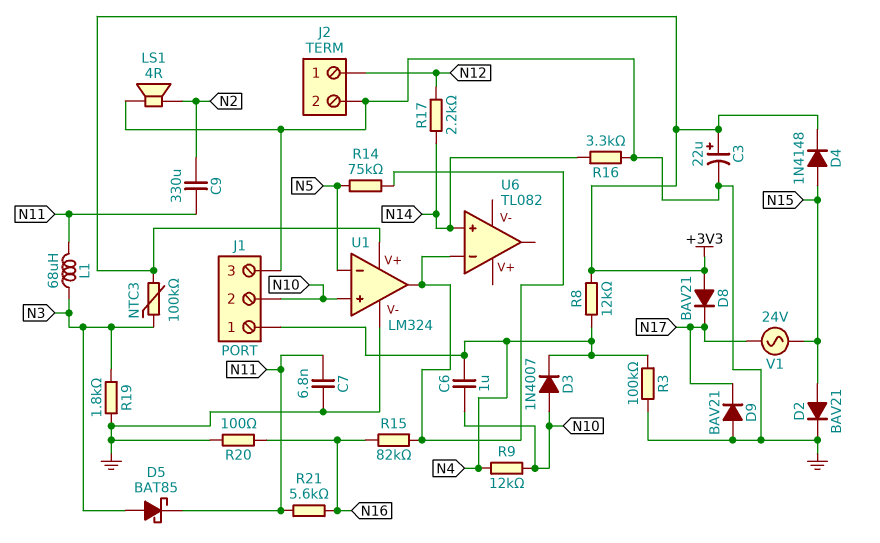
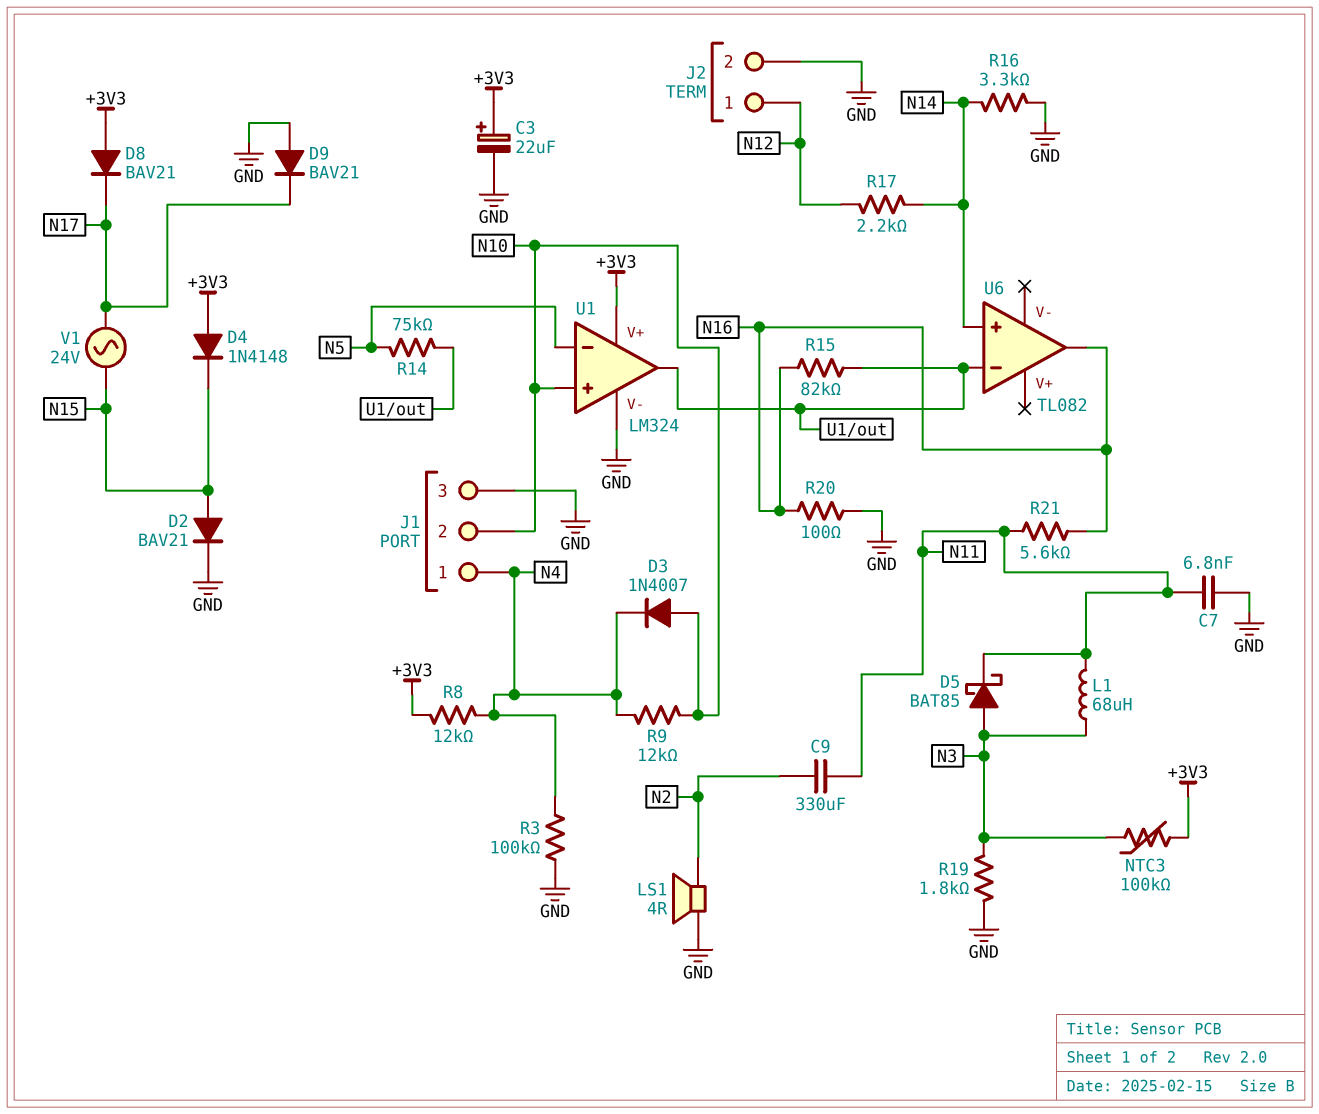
C6: 1uF (N4, N10) -> none
D4: diode 1N4148 (A N15, K +3V3) -> diode 1N4148 (A +3V3, K N15)
U6 pin out: none -> N16

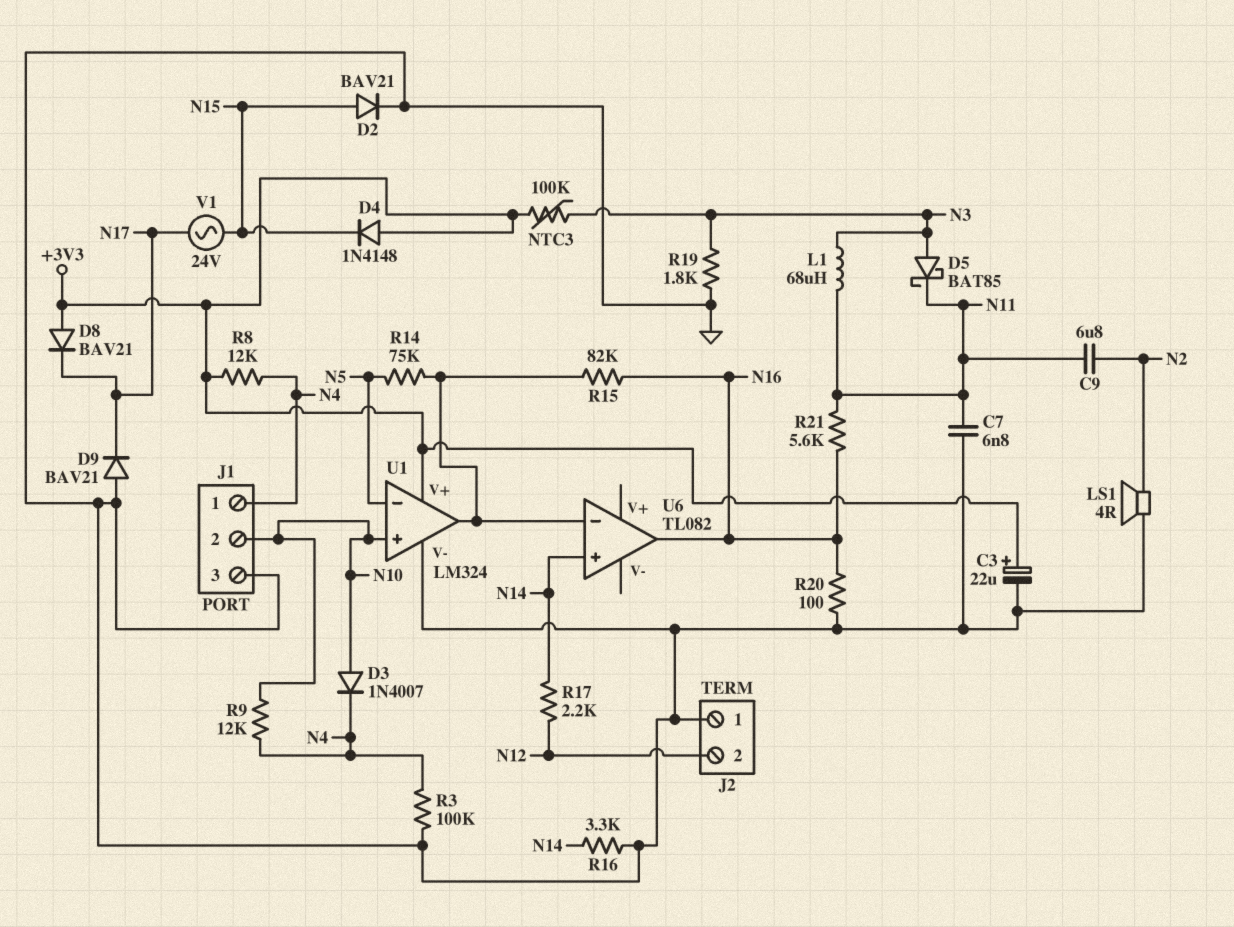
C9: 330uF (N2, N11) -> 6.8uF (N2, N11)
J2 pin 1: N12 -> GND
J2 pin 2: GND -> N12

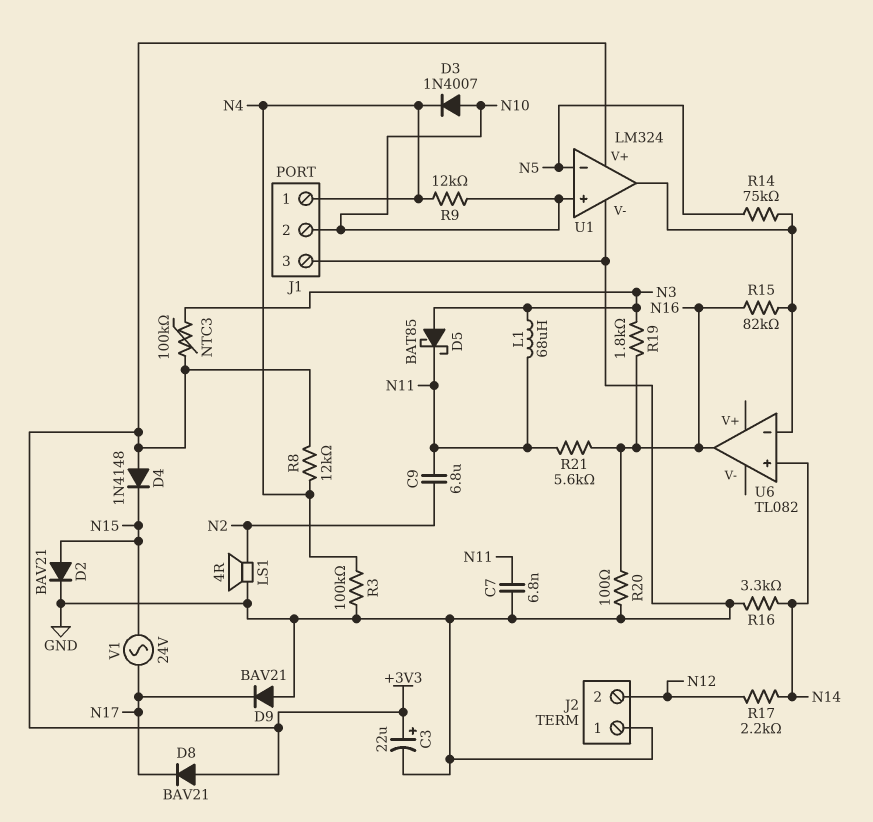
R19: 1.8k (GND, N3) -> 1.8k (N3, N16)

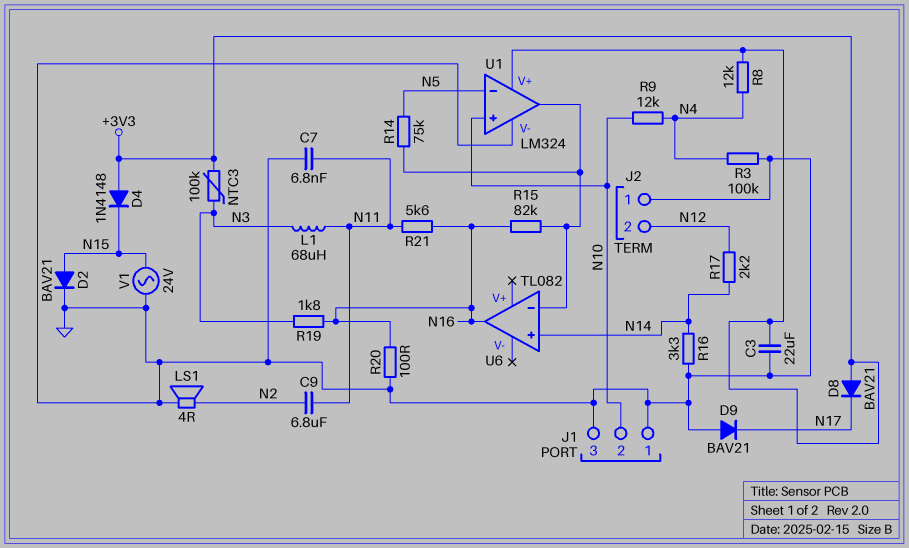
C3: 22uF (plus +3V3, minus GND) -> 22uF (+3V3, GND)
D3: diode 1N4007 (A N10, K N4) -> none
D5: schottky BAT85 (A N3, K N11) -> none
J1 pin 1: N4 -> GND
V1: AC 24V (N15, N17) -> AC 24V (GND, N15)

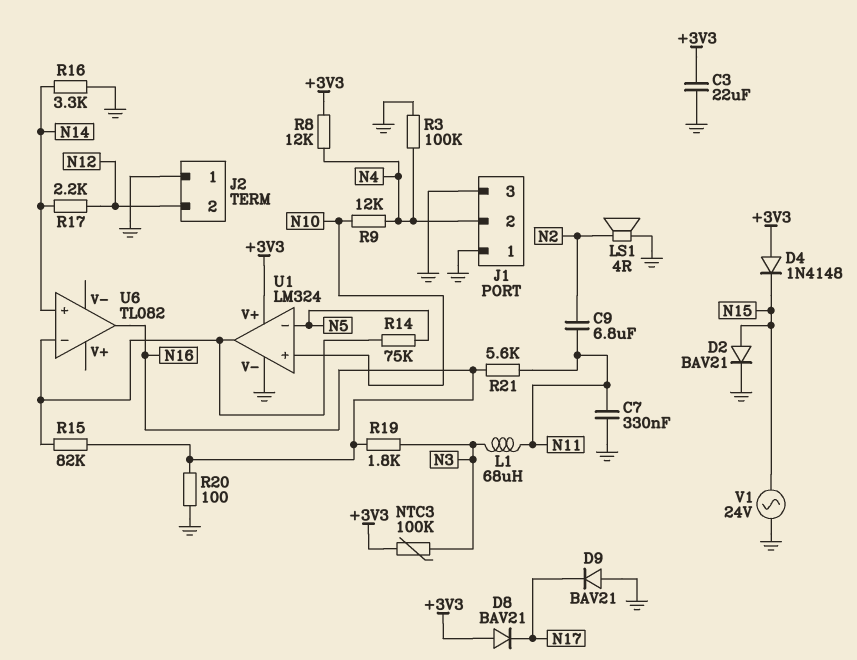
C7: 6.8nF (GND, N11) -> 330nF (GND, N11)
J1 pin 2: N10 -> N4

